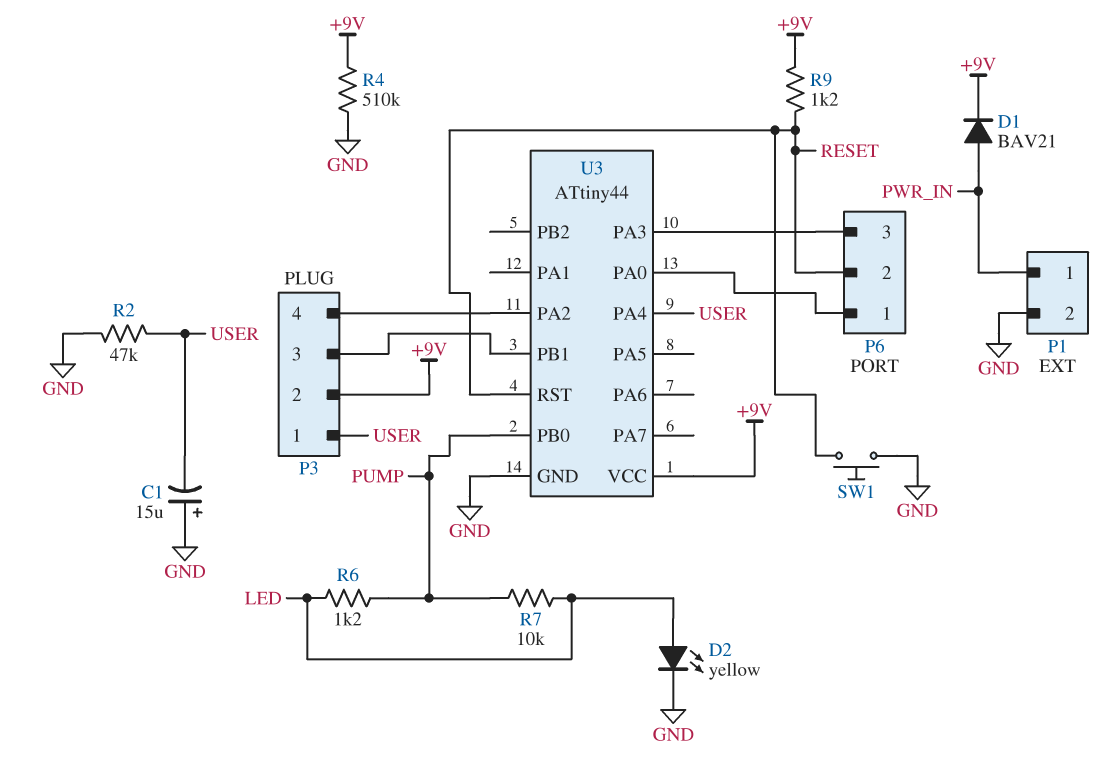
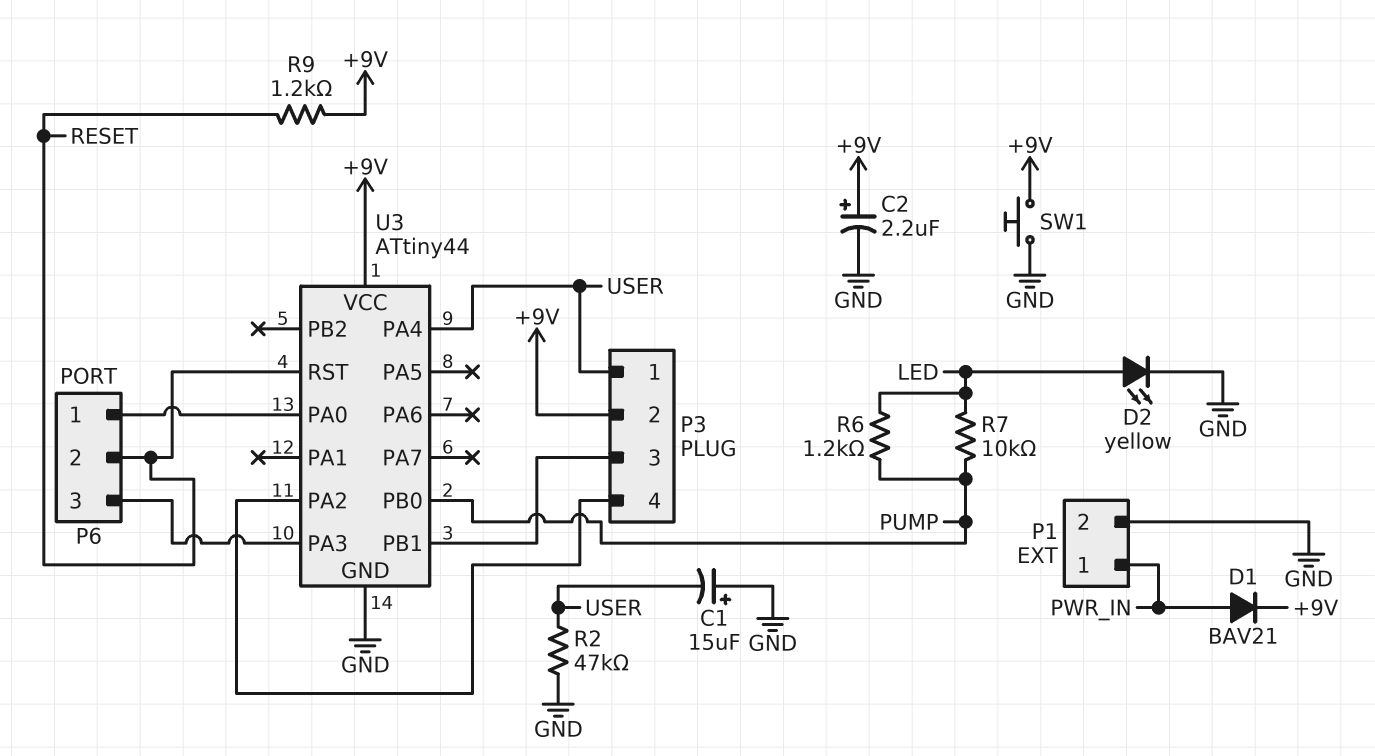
C2: none -> 2.2uF (plus +9V, minus GND)
R4: 510k (+9V, GND) -> none
SW1: button (GND, RESET) -> button (+9V, GND)

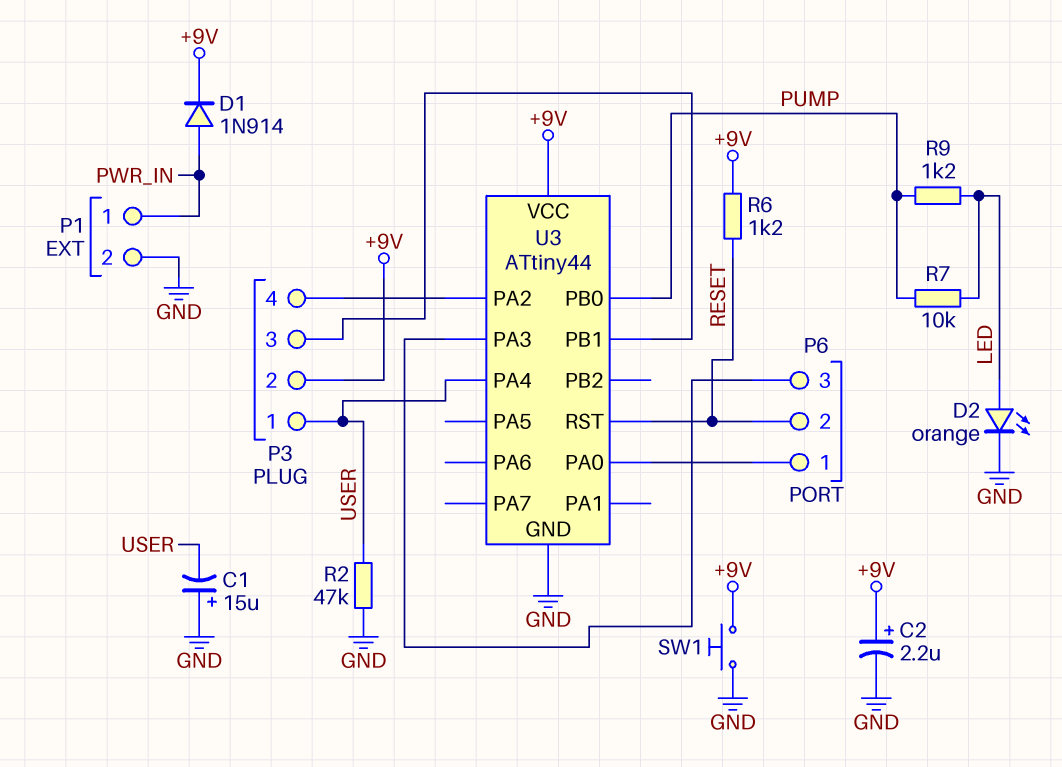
D1: diode BAV21 (A PWR_IN, K +9V) -> diode 1N914 (A PWR_IN, K +9V)
D2: LED yellow (A LED, K GND) -> LED orange (A LED, K GND)
R6: 1.2k (LED, PUMP) -> 1.2k (+9V, RESET)
R9: 1.2k (+9V, RESET) -> 1.2k (LED, PUMP)

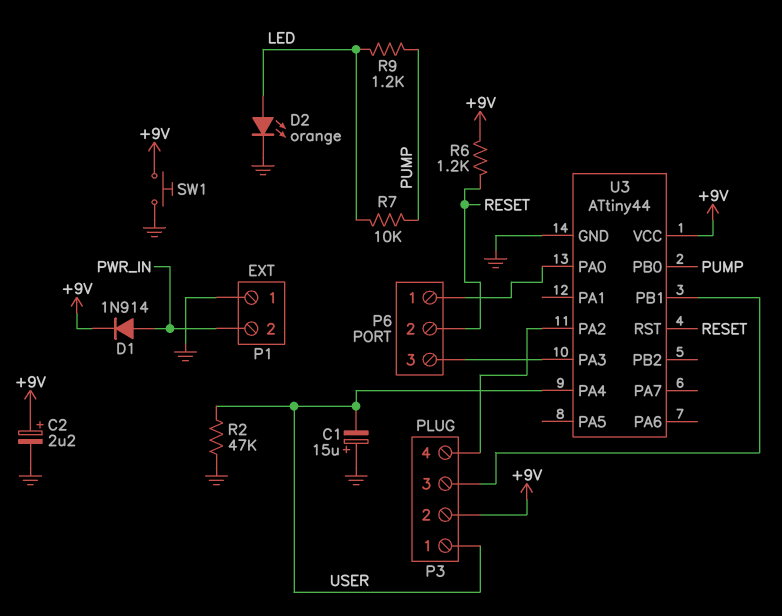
P1 pin 1: PWR_IN -> GND
P1 pin 2: GND -> PWR_IN

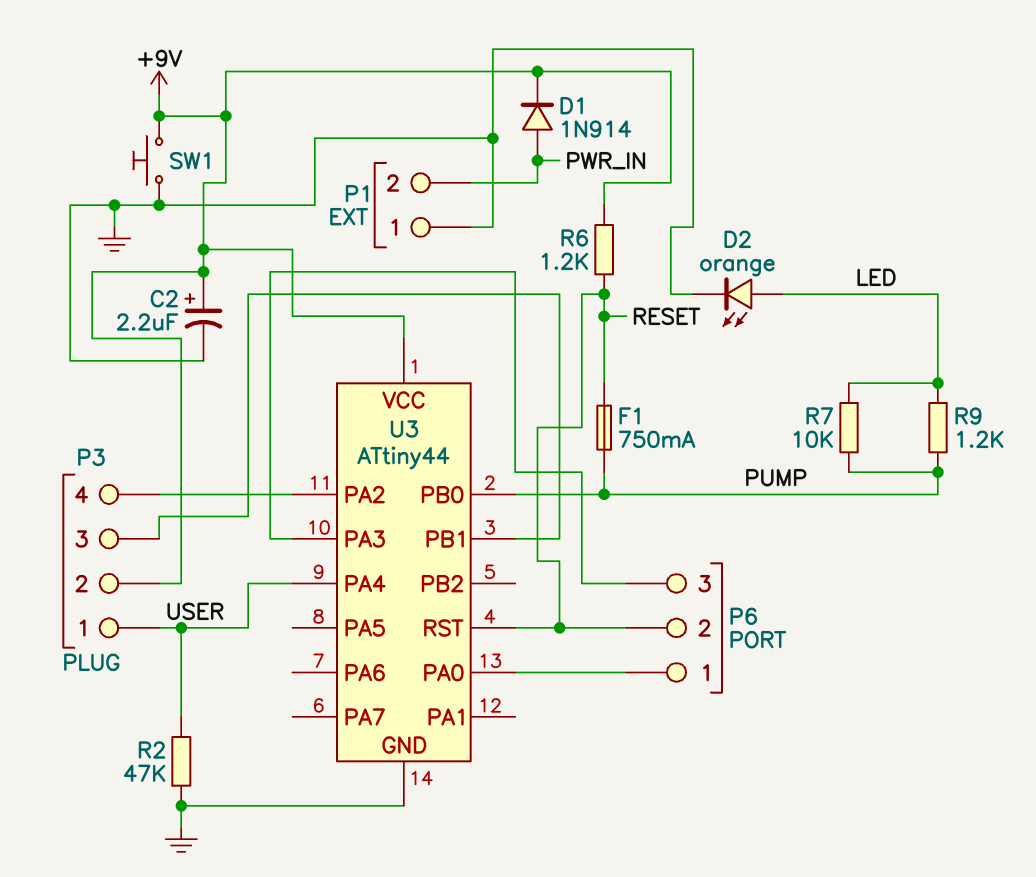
C1: 15uF (plus GND, minus USER) -> none
F1: none -> 750mA (PUMP, RESET)

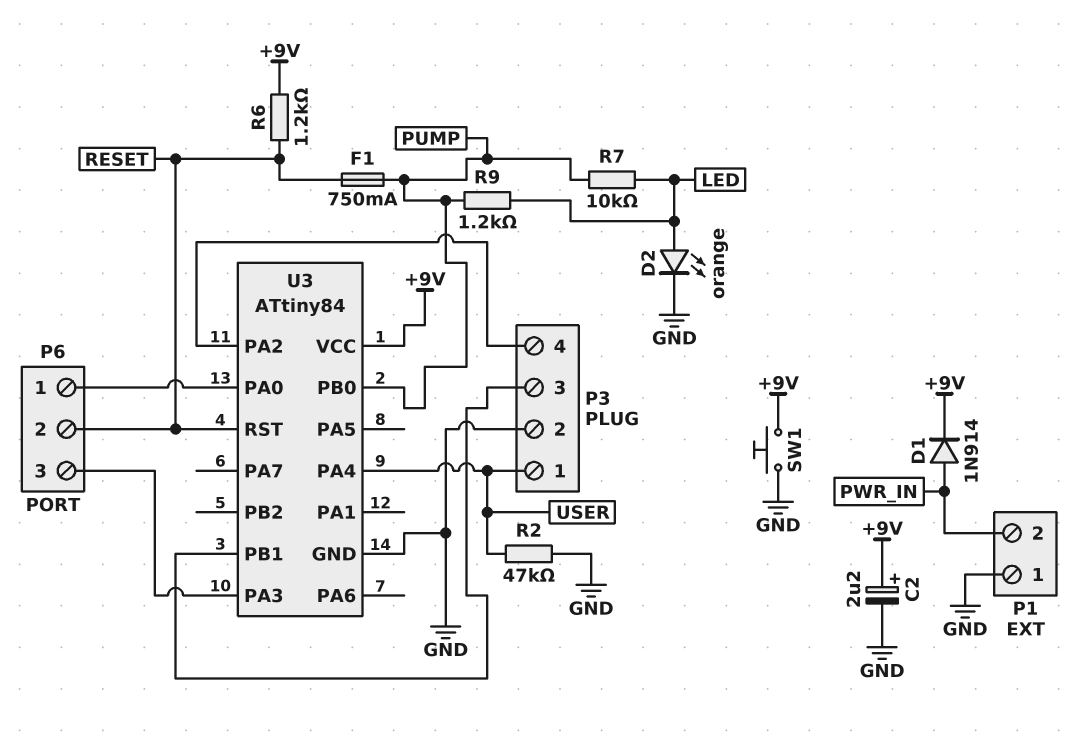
P3 pin 2: +9V -> GND
U3: ATtiny44 -> ATtiny84

